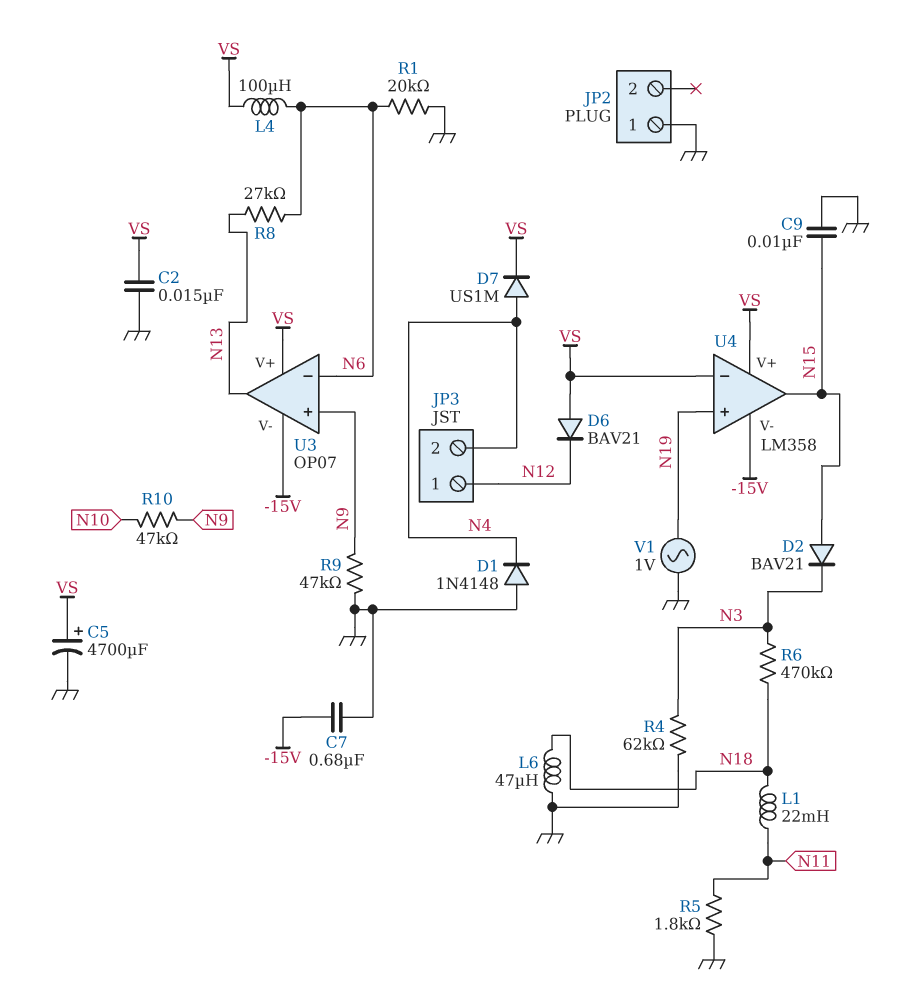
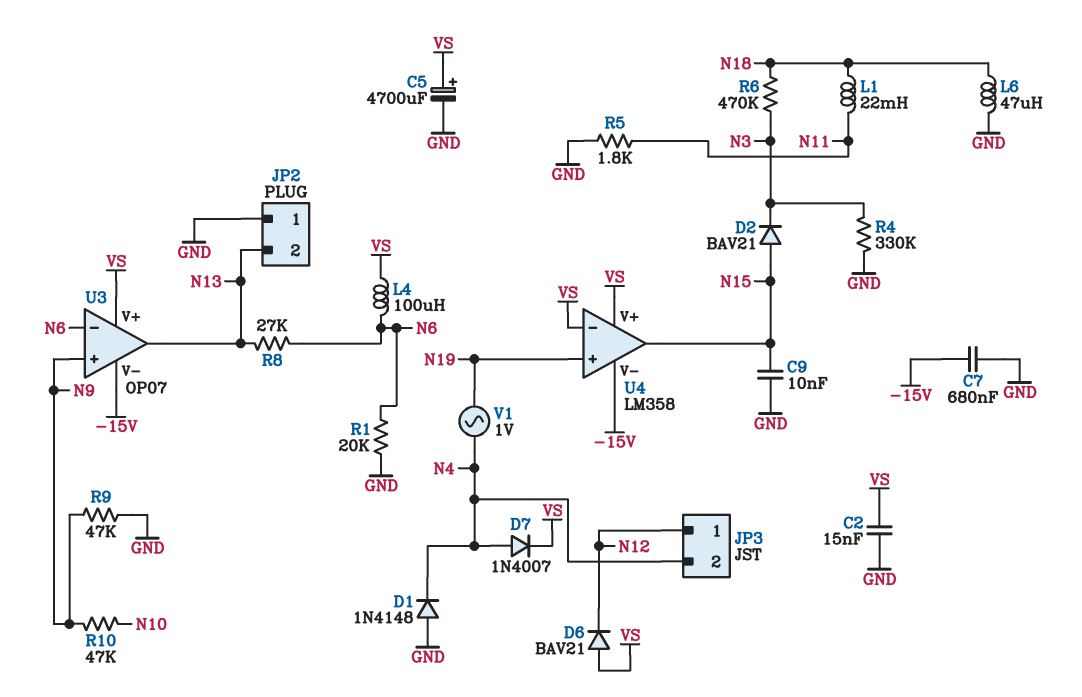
D7: diode US1M (A N4, K VS) -> diode 1N4007 (A N4, K VS)
JP2 pin 2: none -> N13
R4: 62k (GND, N3) -> 330k (GND, N3)
V1: AC 1V (GND, N19) -> AC 1V (N4, N19)

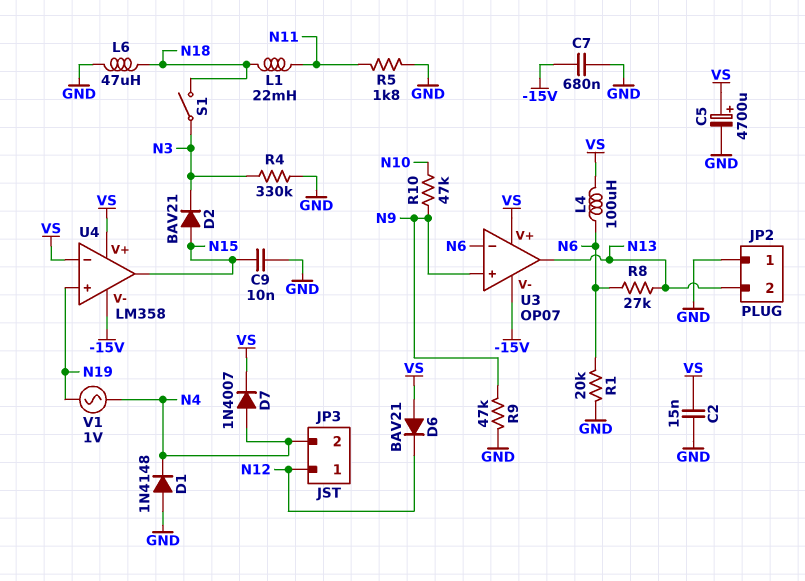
R6: 470k (N3, N18) -> none
S1: none -> switch (N3, N18)

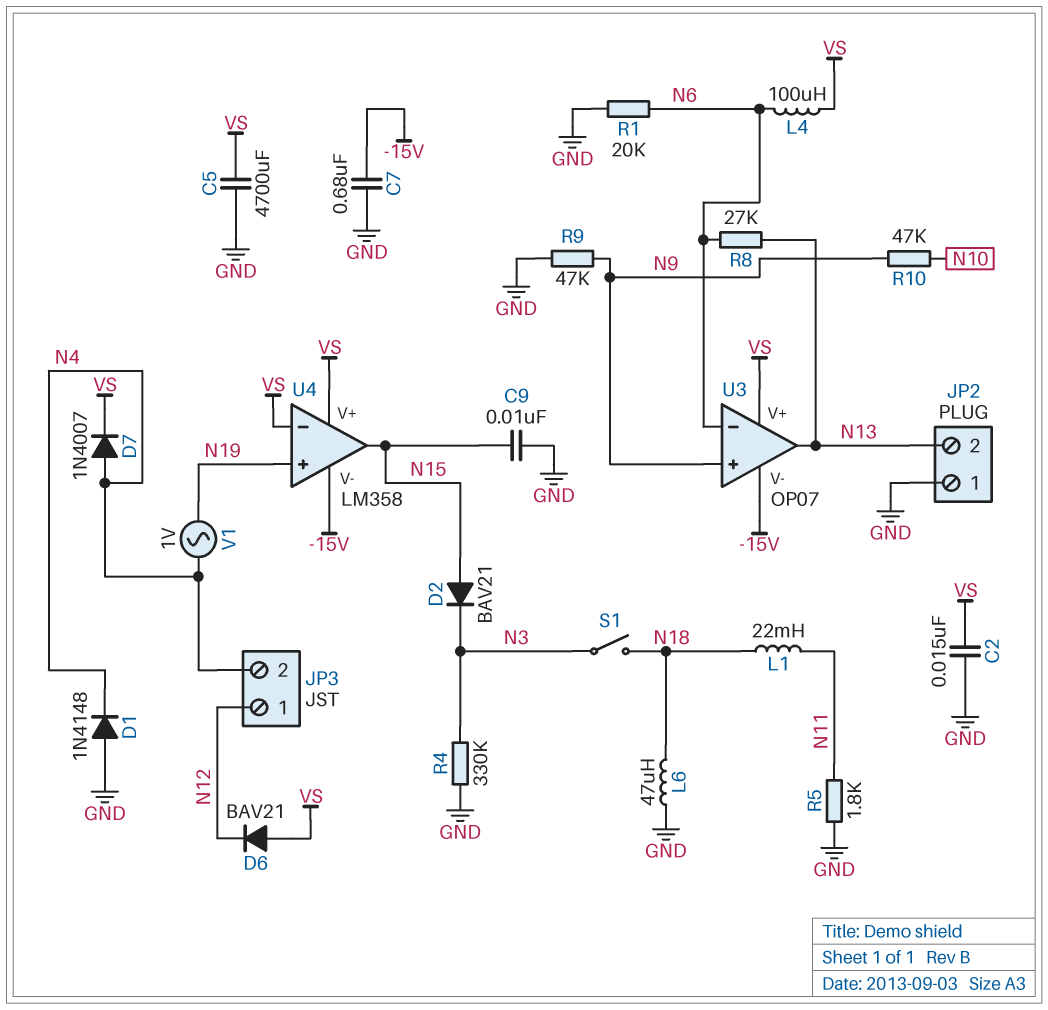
C5: 4700uF (plus VS, minus GND) -> 4700uF (GND, VS)

